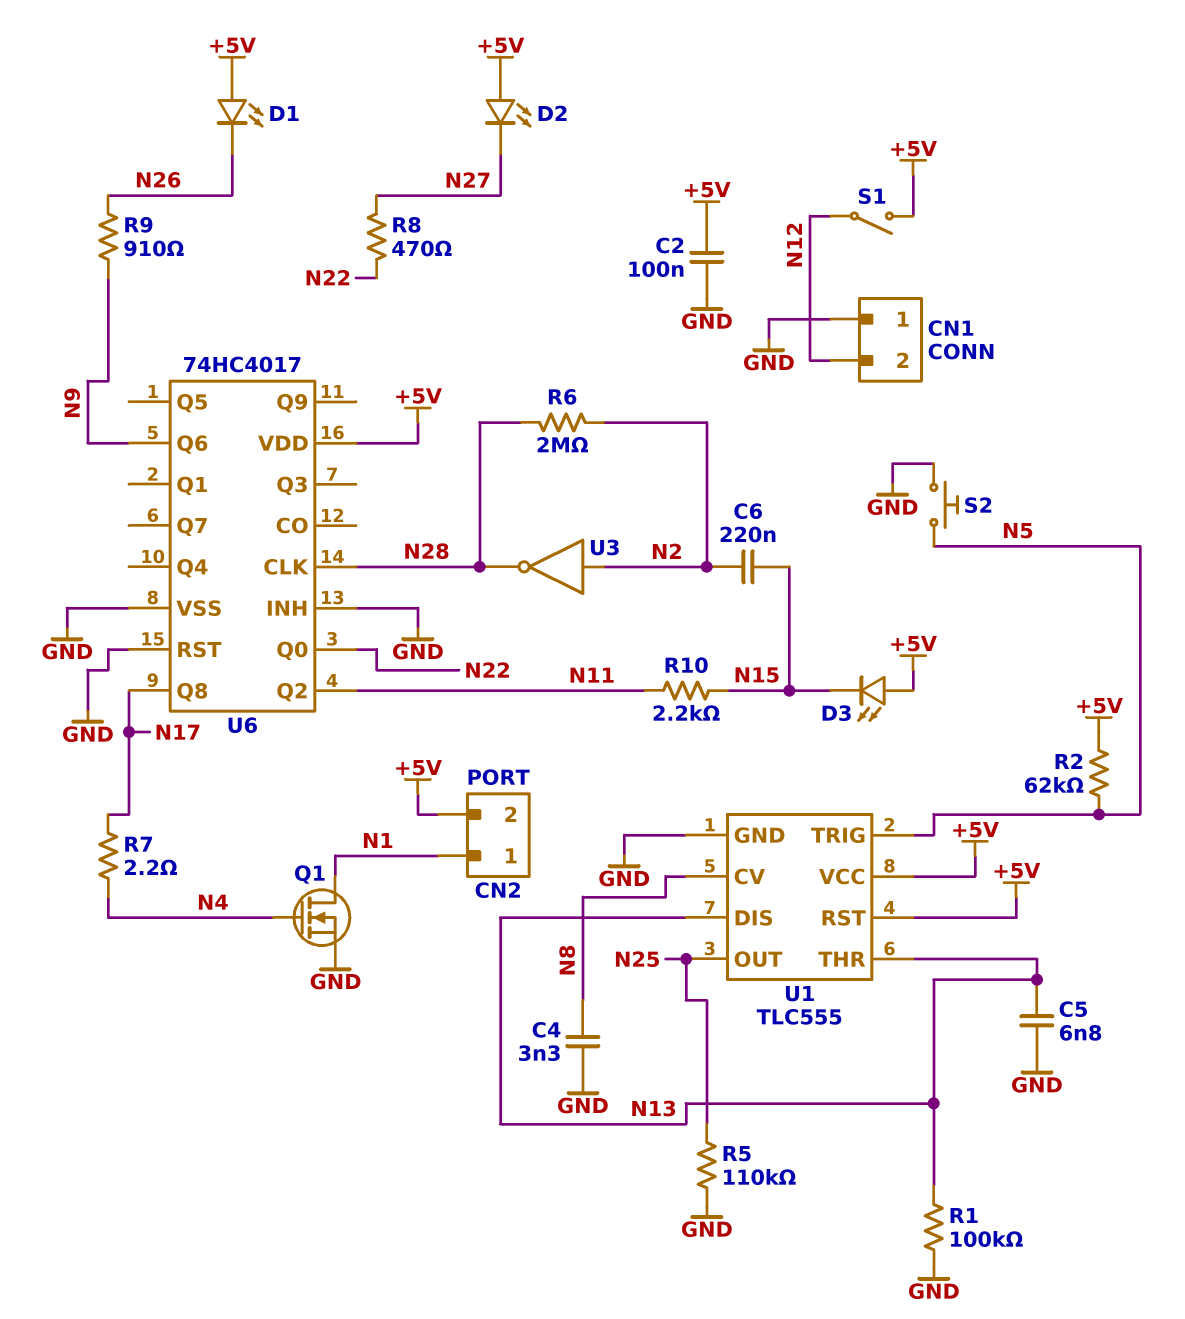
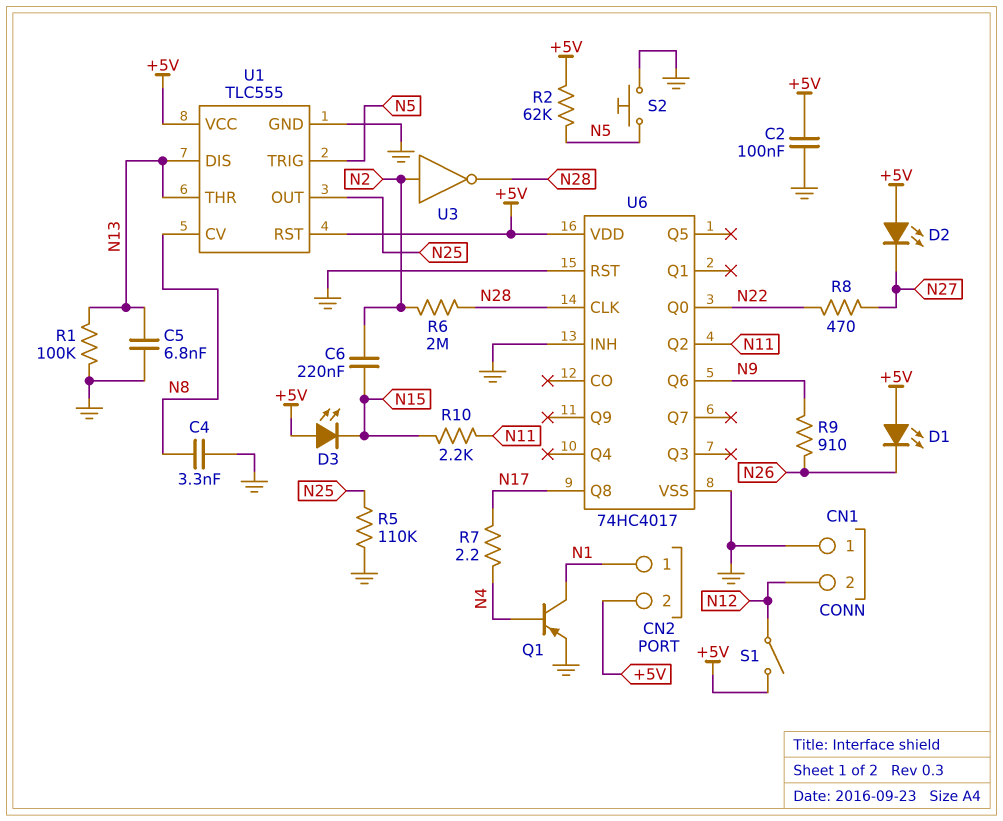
Q1: NMOS (G N4, D N1, S GND) -> PNP (B N4, C N1, E GND)

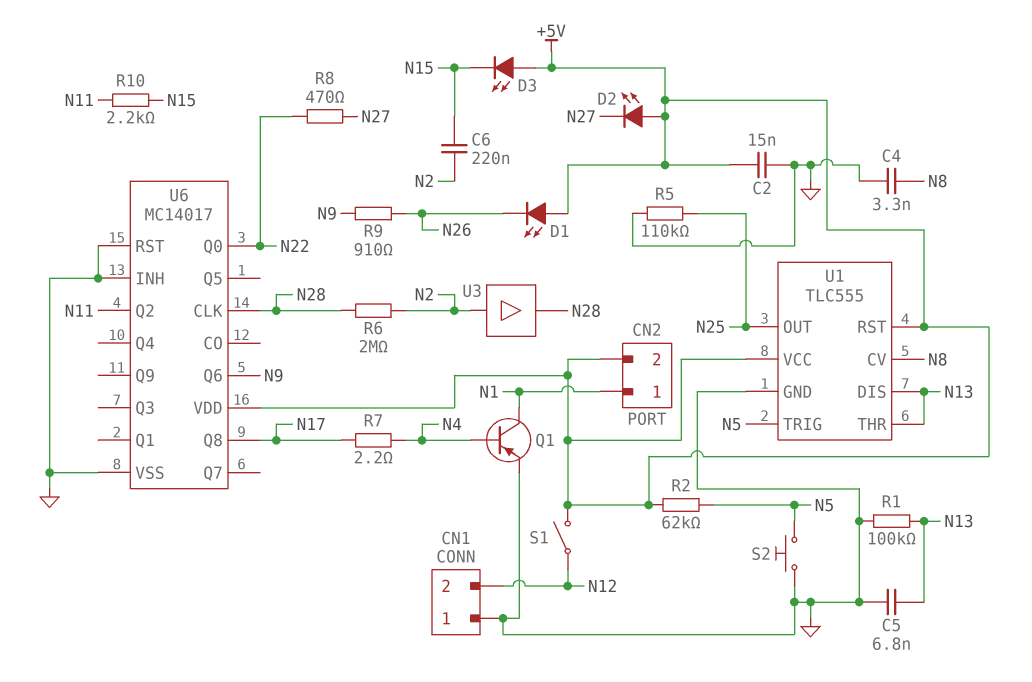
C2: 100nF (+5V, GND) -> 15nF (+5V, GND)
U3: NOT (in N2, out N28) -> buffer (in N2, out N28)
U6: 74HC4017 -> MC14017

